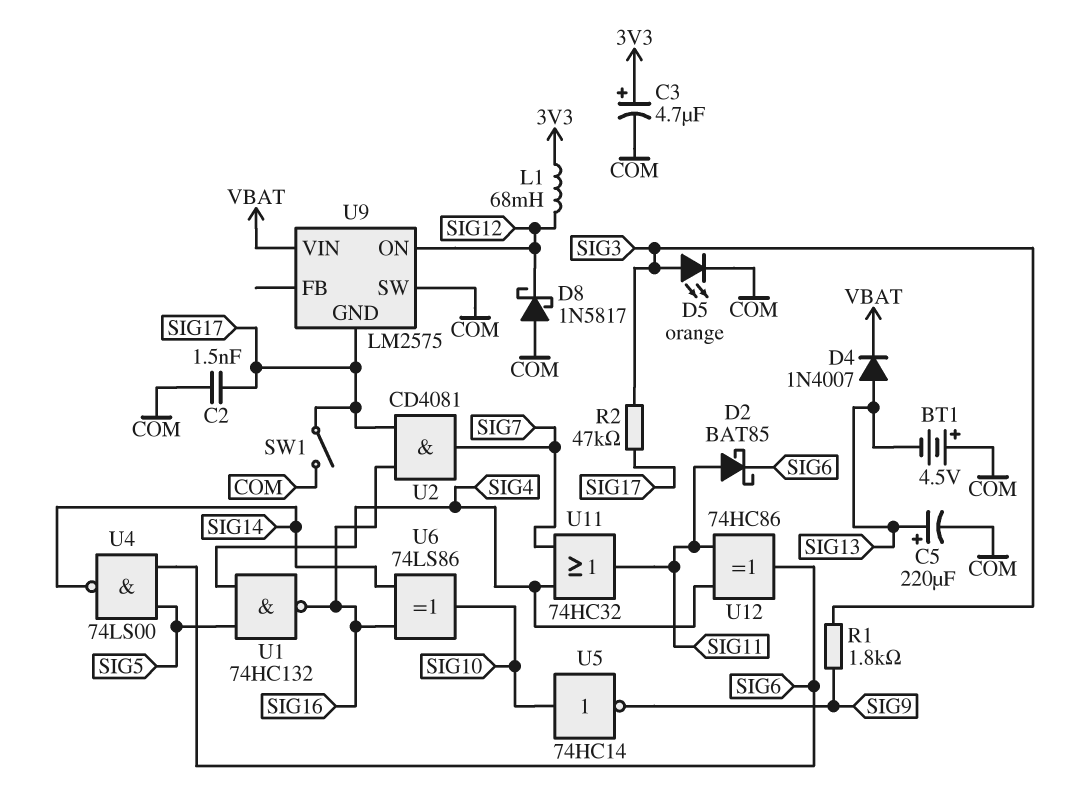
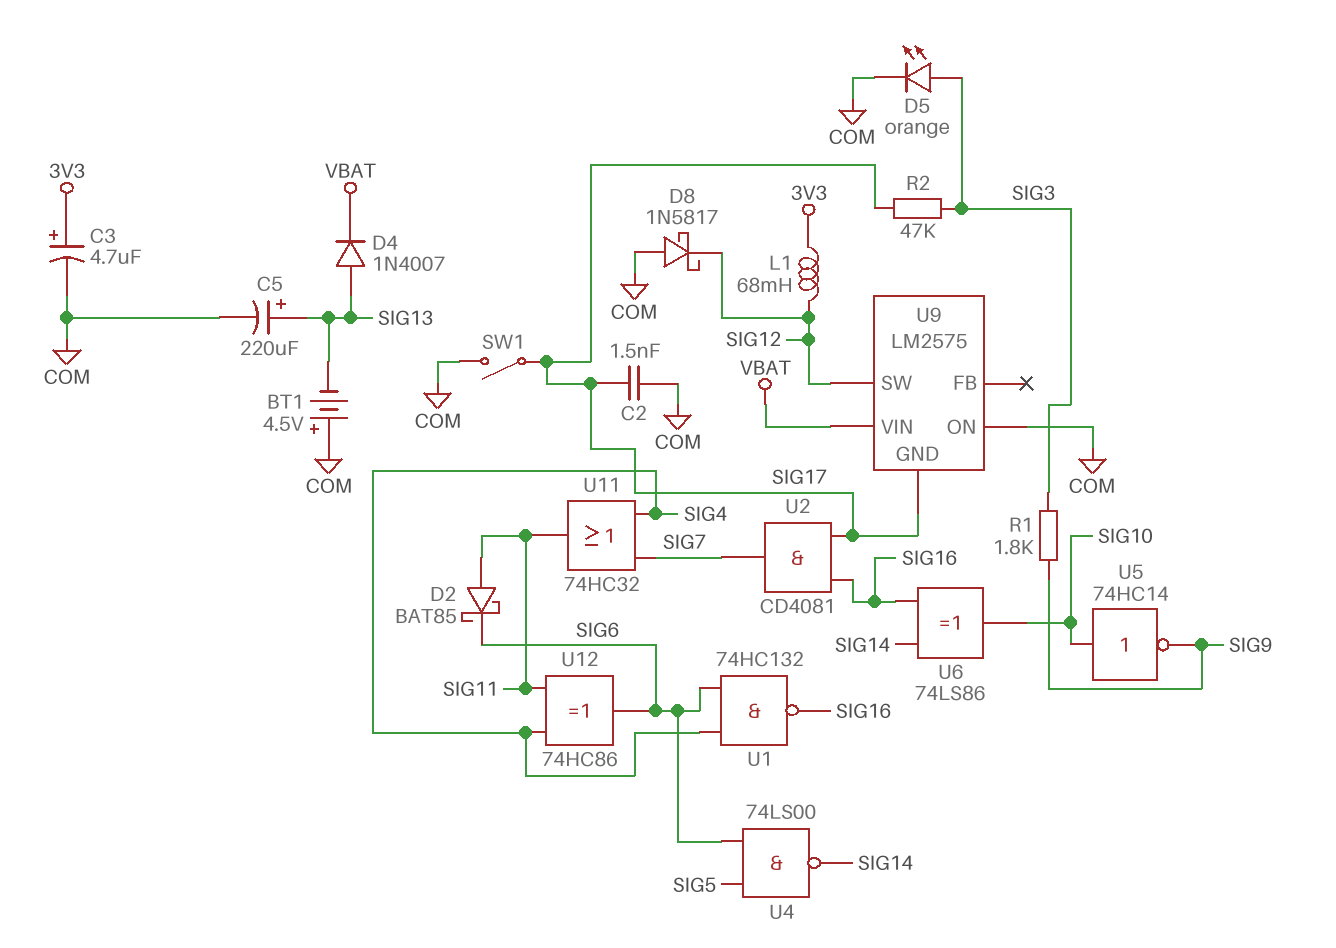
U1: NAND 74HC132 (in SIG4, in SIG5, out SIG16) -> NAND 74HC132 (in SIG4, in SIG6, out SIG16)
U9 pin ON: SIG12 -> COM
U9 pin SW: COM -> SIG12

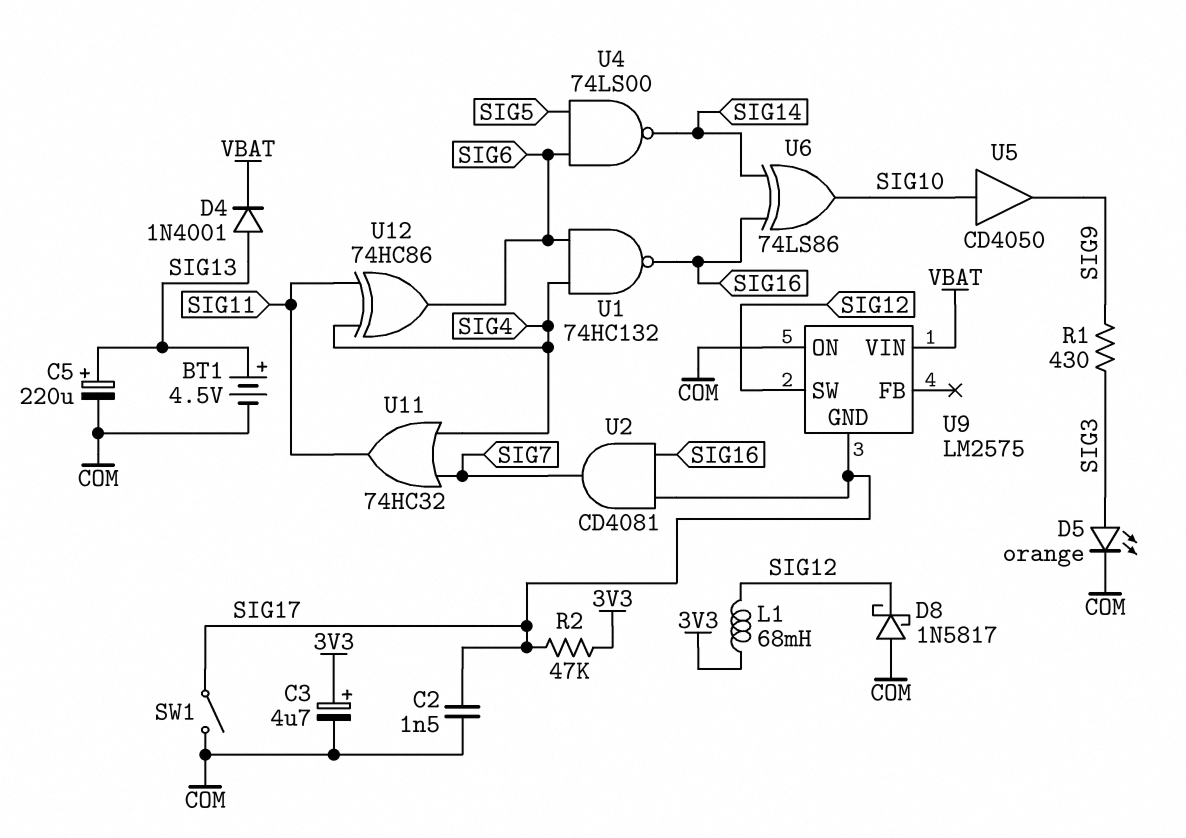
BT1: 4.5V (plus COM, minus SIG13) -> 4.5V (plus SIG13, minus COM)
D2: schottky BAT85 (A SIG11, K SIG6) -> none
D4: diode 1N4007 (A SIG13, K VBAT) -> diode 1N4001 (A SIG13, K VBAT)
R1: 1.8k (SIG3, SIG9) -> 430 (SIG3, SIG9)
R2: 47k (SIG3, SIG17) -> 47k (3V3, SIG17)
U5: NOT 74HC14 (in SIG10, out SIG9) -> buffer CD4050 (in SIG10, out SIG9)

